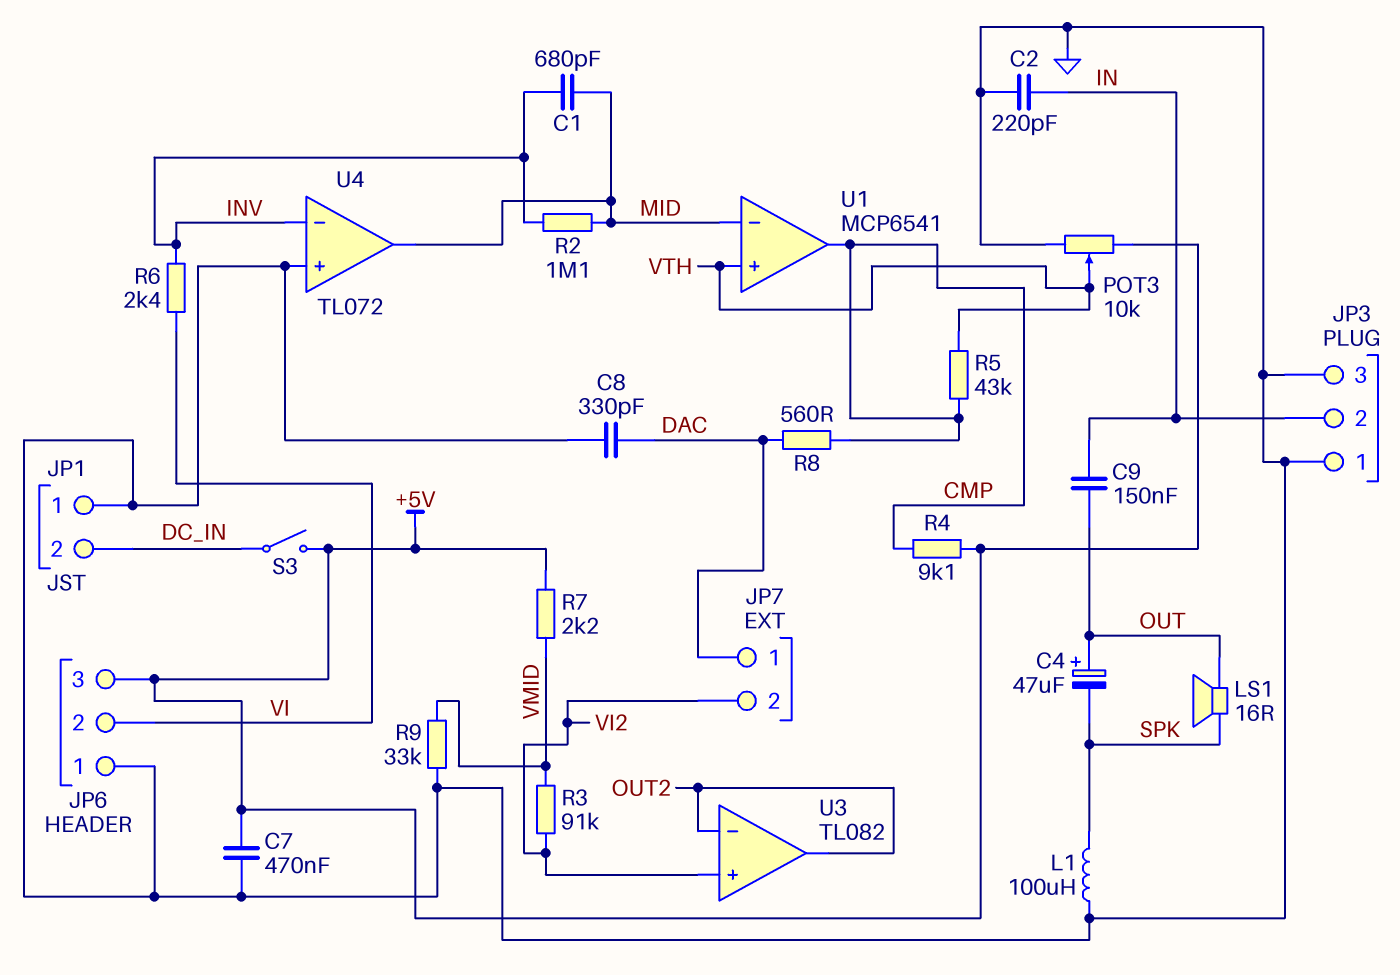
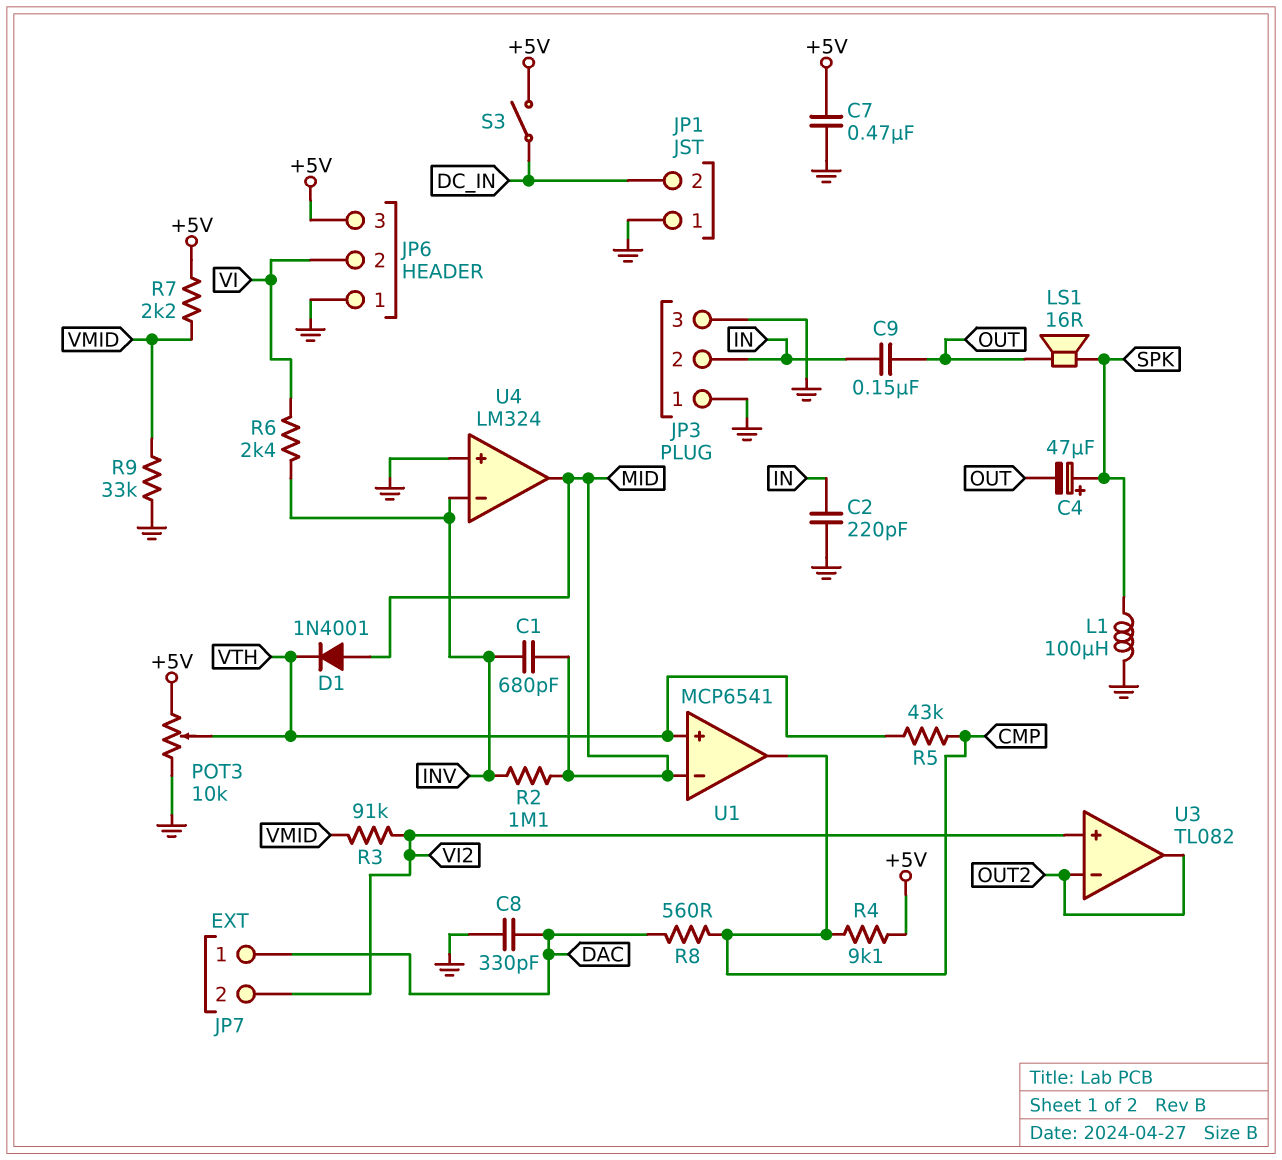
C4: 47uF (plus OUT, minus SPK) -> 47uF (plus SPK, minus OUT)
D1: none -> diode 1N4001 (A MID, K VTH)
U4: TL072 -> LM324

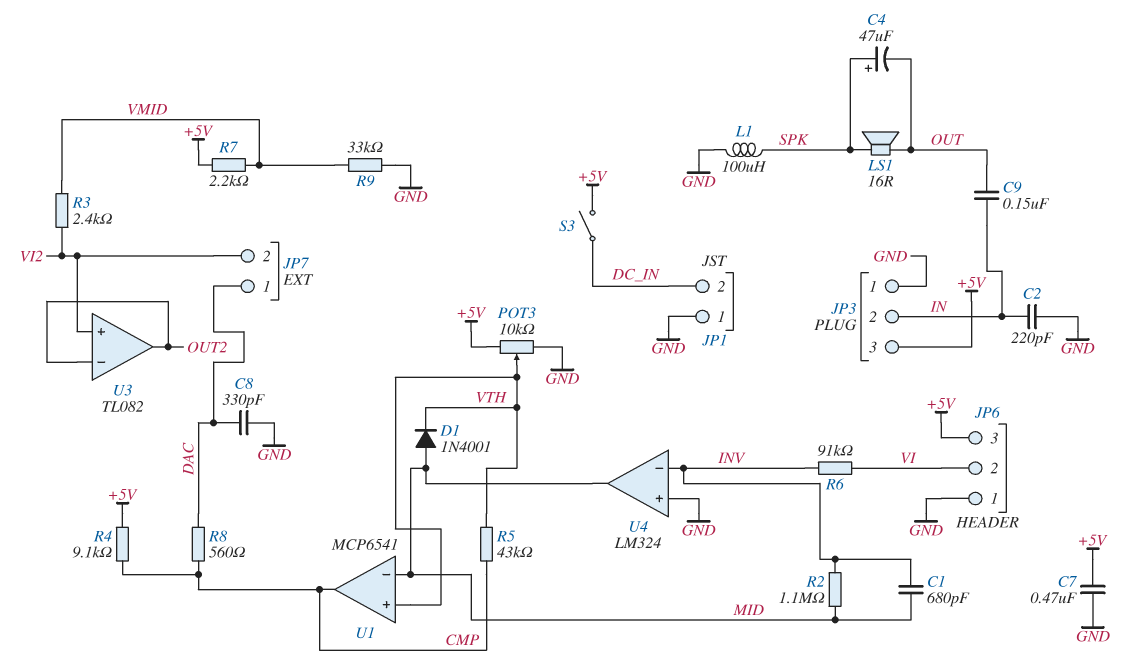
JP3 pin 3: GND -> +5V
R3: 91k (VI2, VMID) -> 2.4k (VI2, VMID)
R6: 2.4k (INV, VI) -> 91k (INV, VI)

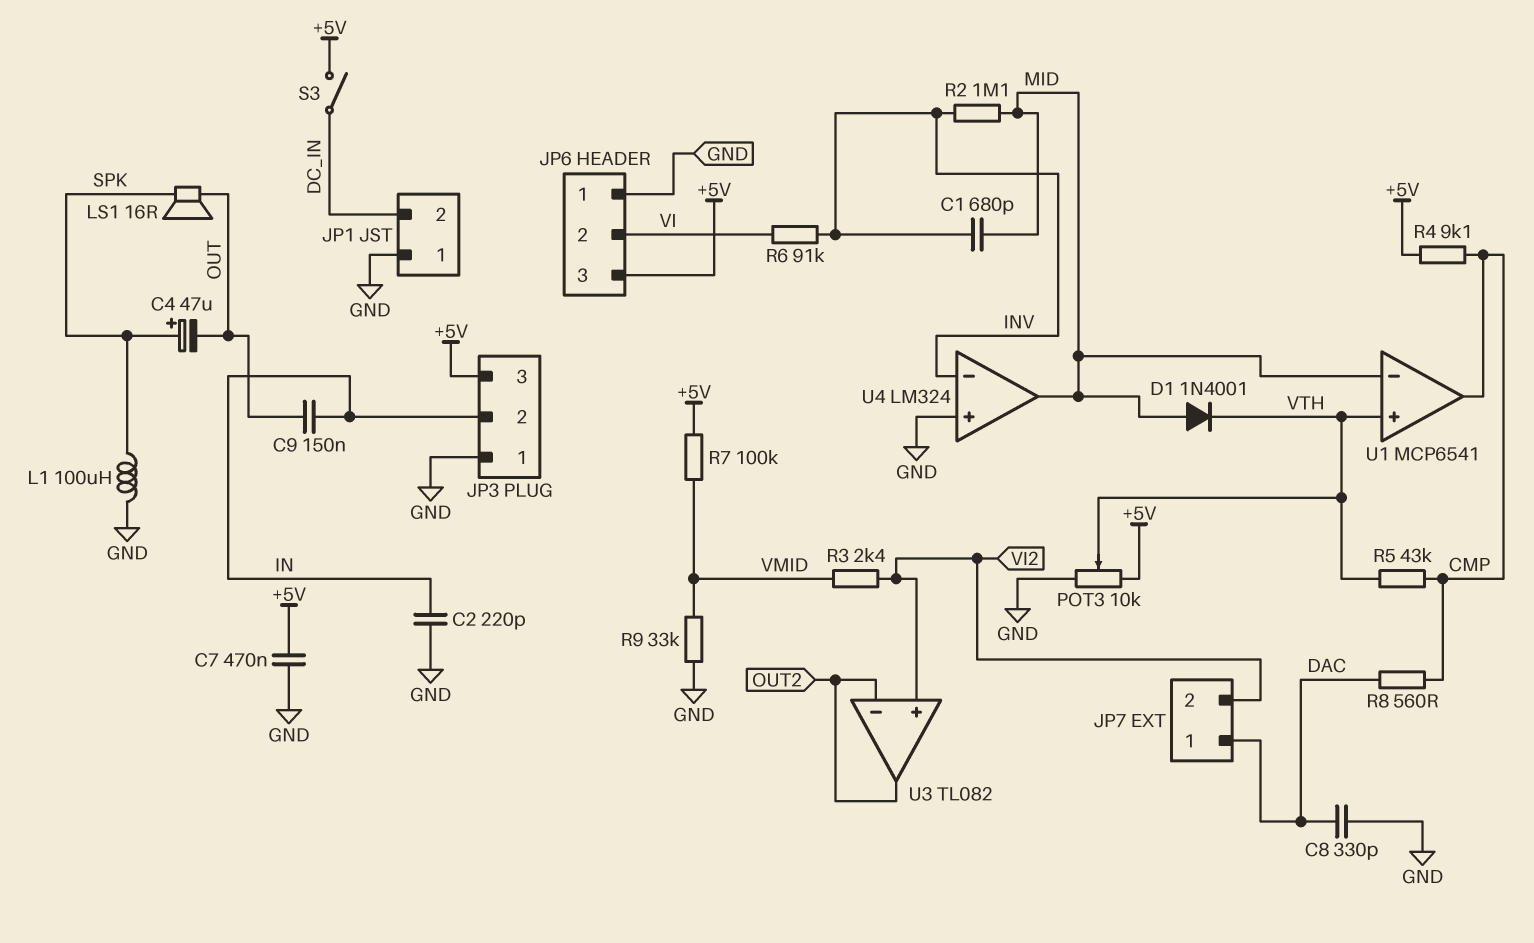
R7: 2.2k (+5V, VMID) -> 100k (+5V, VMID)

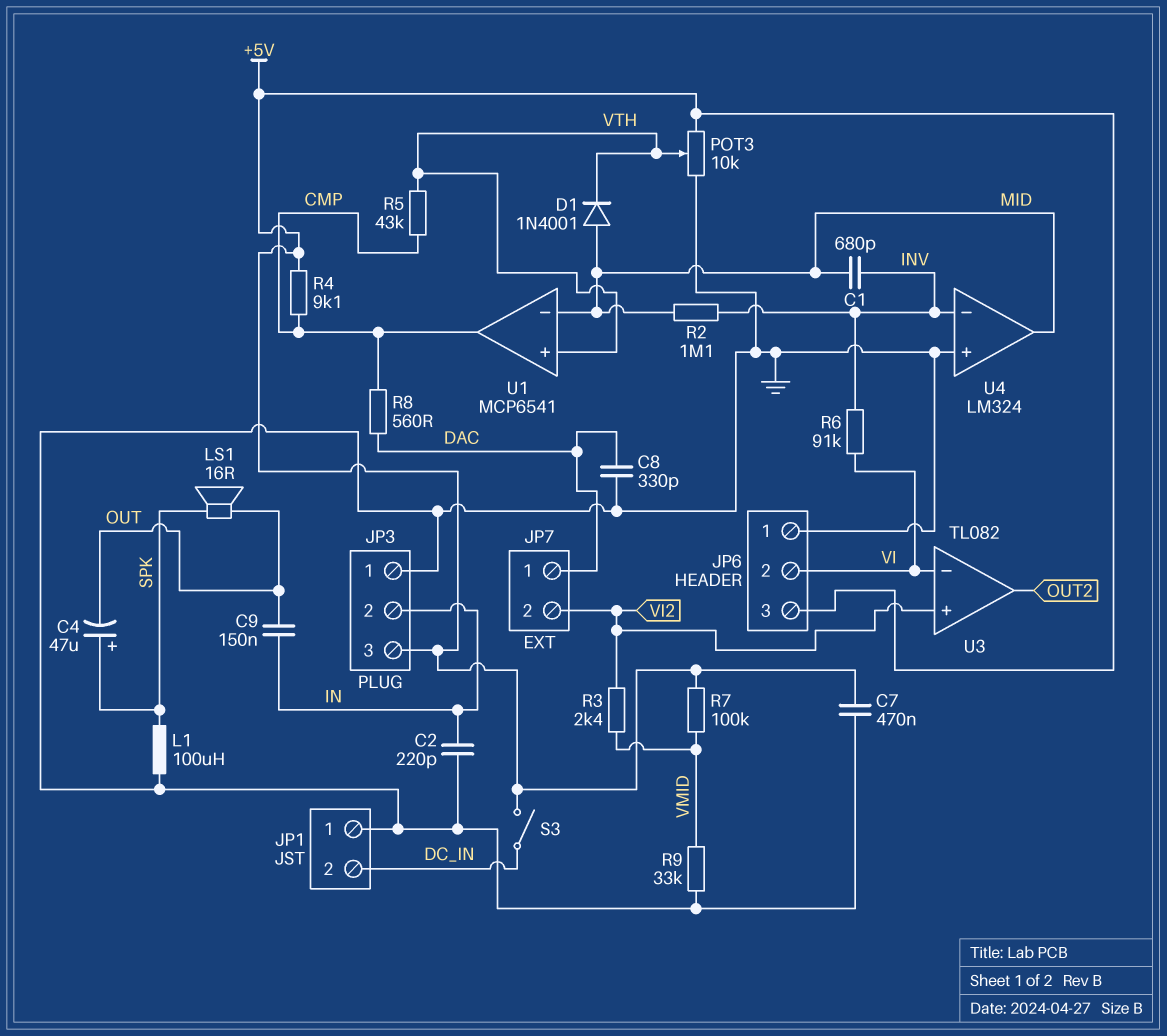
U3 pin in-: OUT2 -> VI

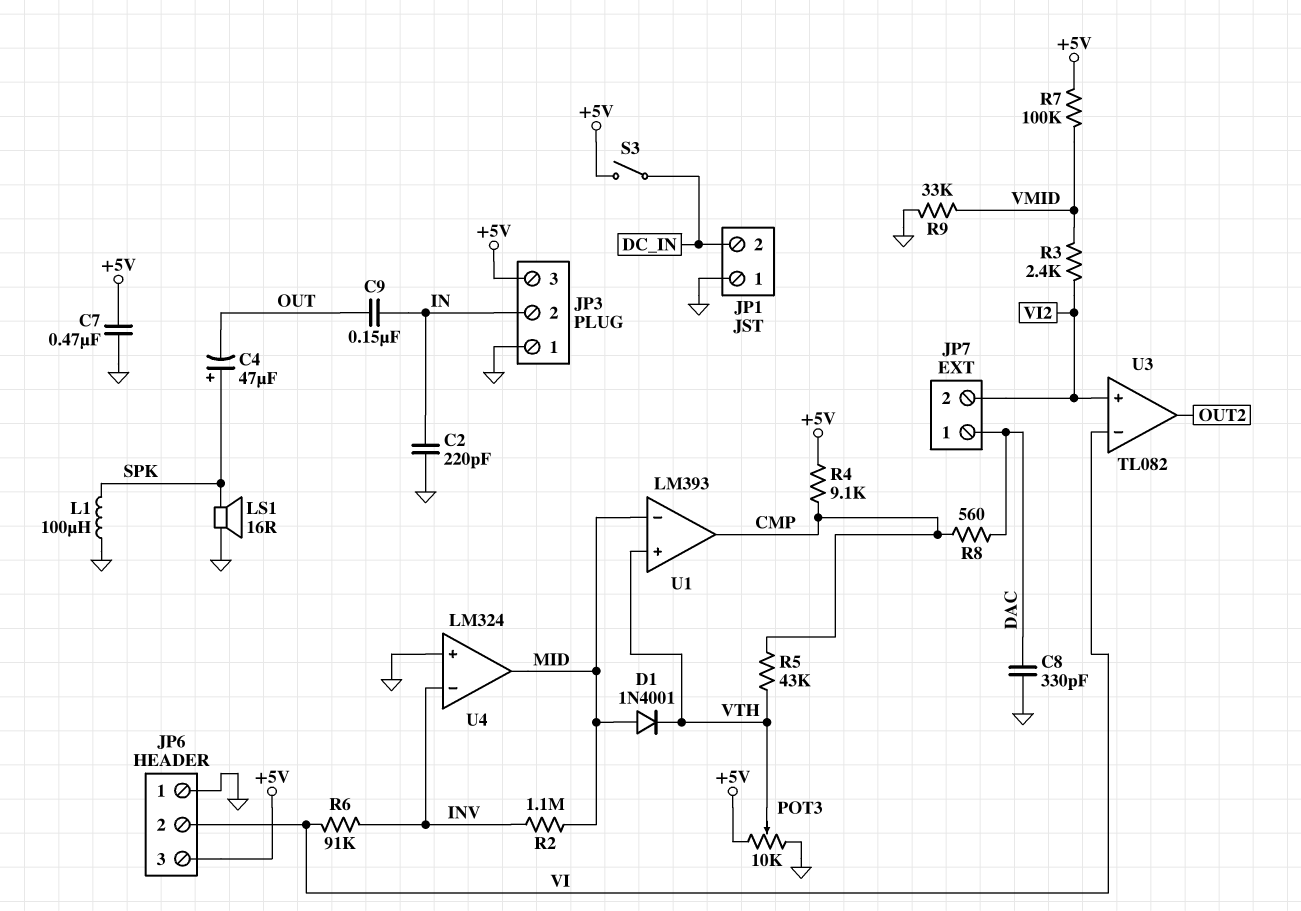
C1: 680pF (INV, MID) -> none
LS1: speaker 16R (OUT, SPK) -> speaker 16R (GND, SPK)
U1: MCP6541 -> LM393

